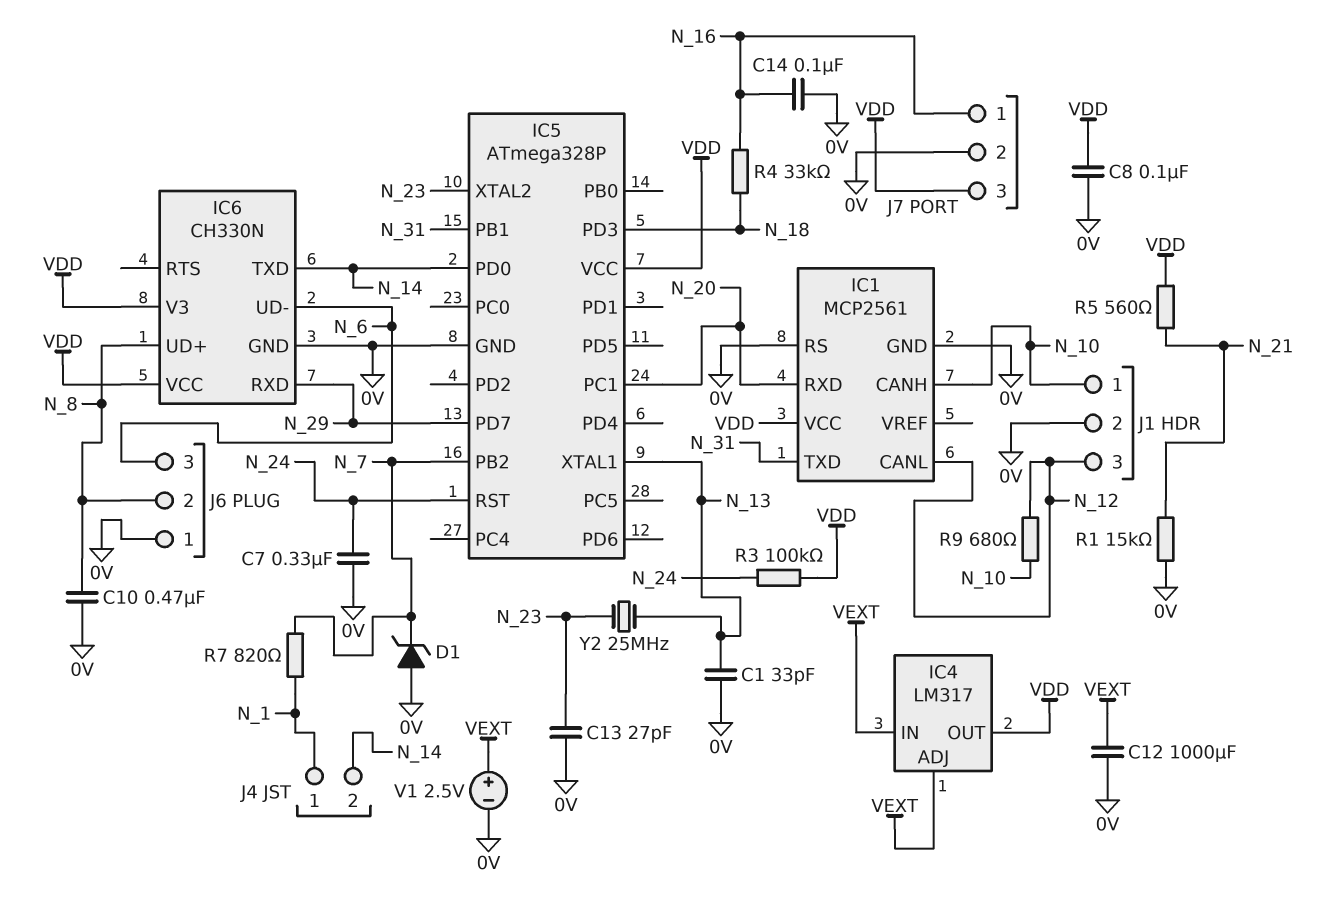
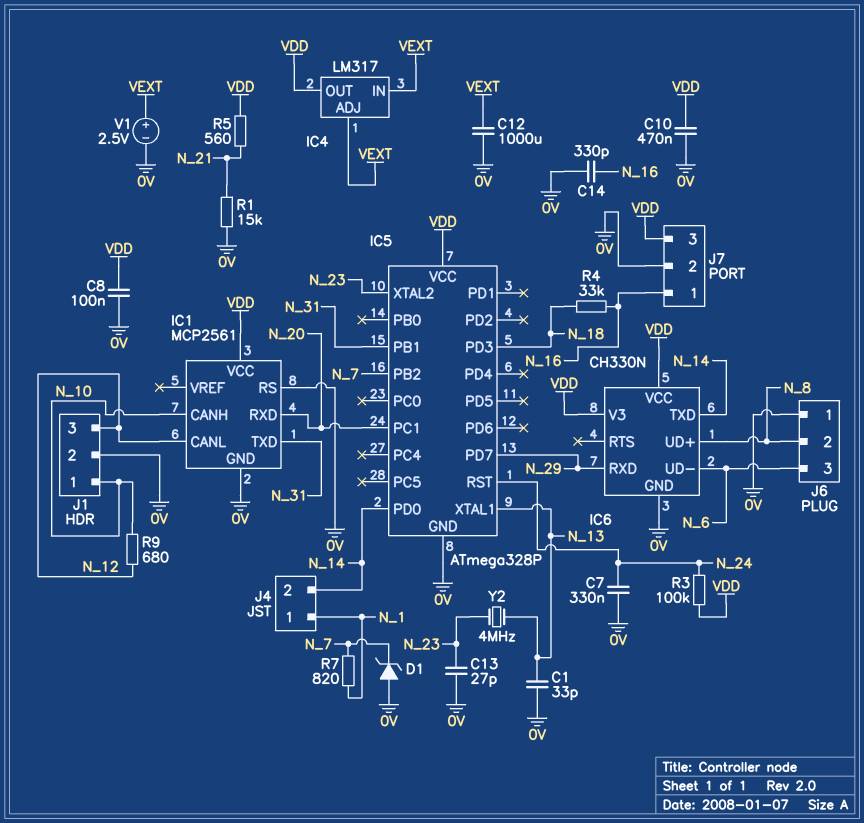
C10: 470nF (0V, N_8) -> 470nF (0V, VDD)
C14: 100nF (0V, N_16) -> 330pF (0V, N_16)
Y2: 25MHz (N_13, N_23) -> 4MHz (N_13, N_23)

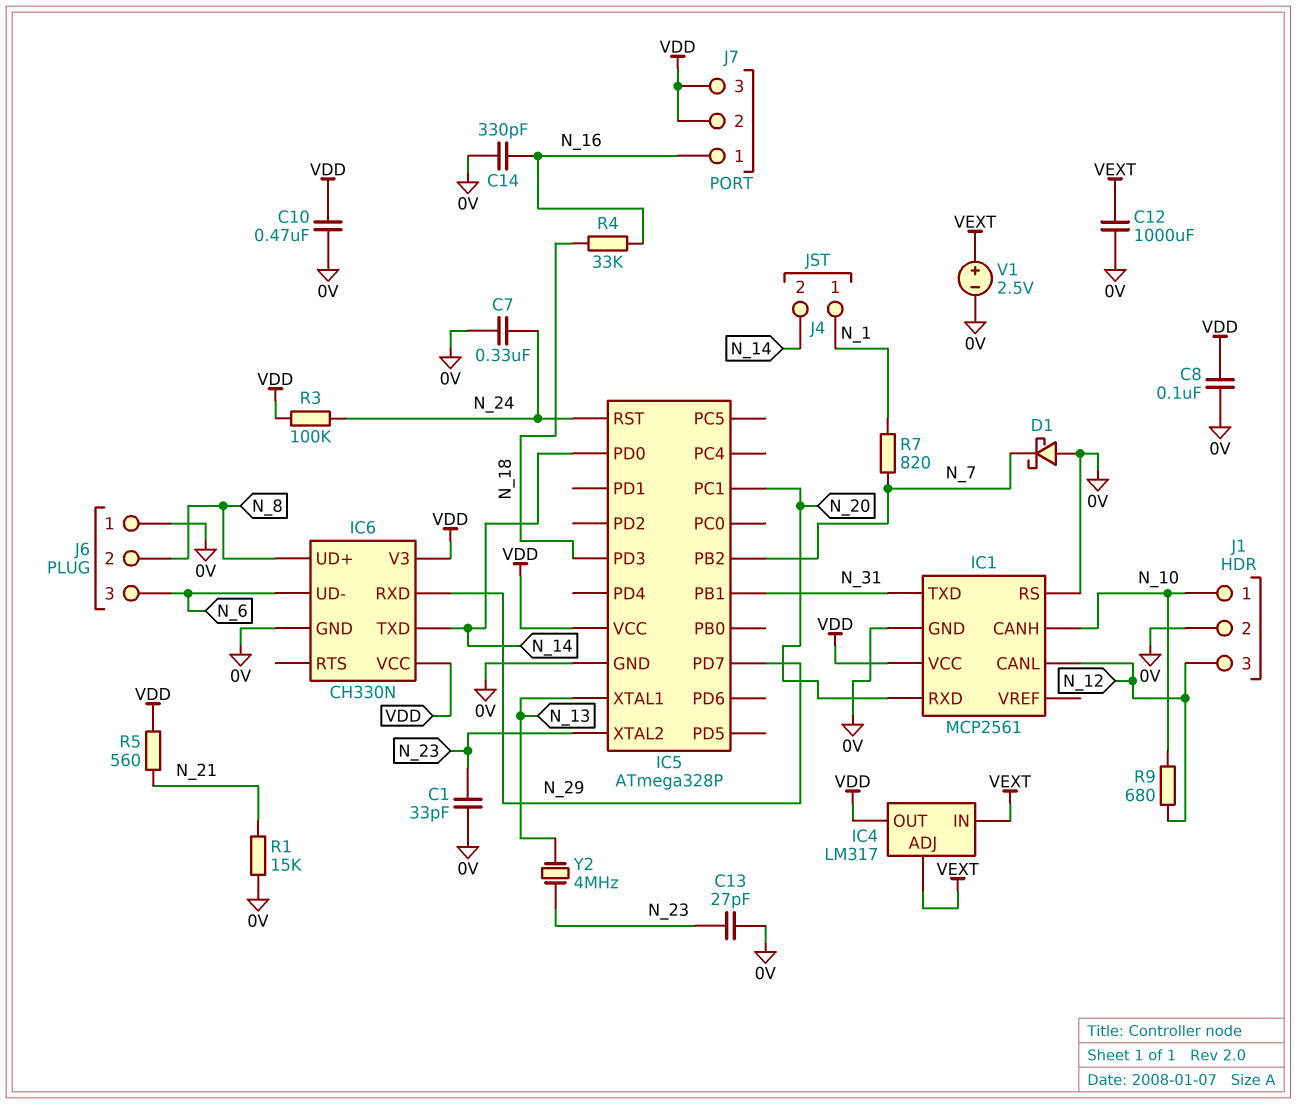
C1: 33pF (0V, N_13) -> 33pF (0V, N_23)
D1: zener (A 0V, K N_7) -> schottky (A 0V, K N_7)
J7 pin 2: 0V -> VDD

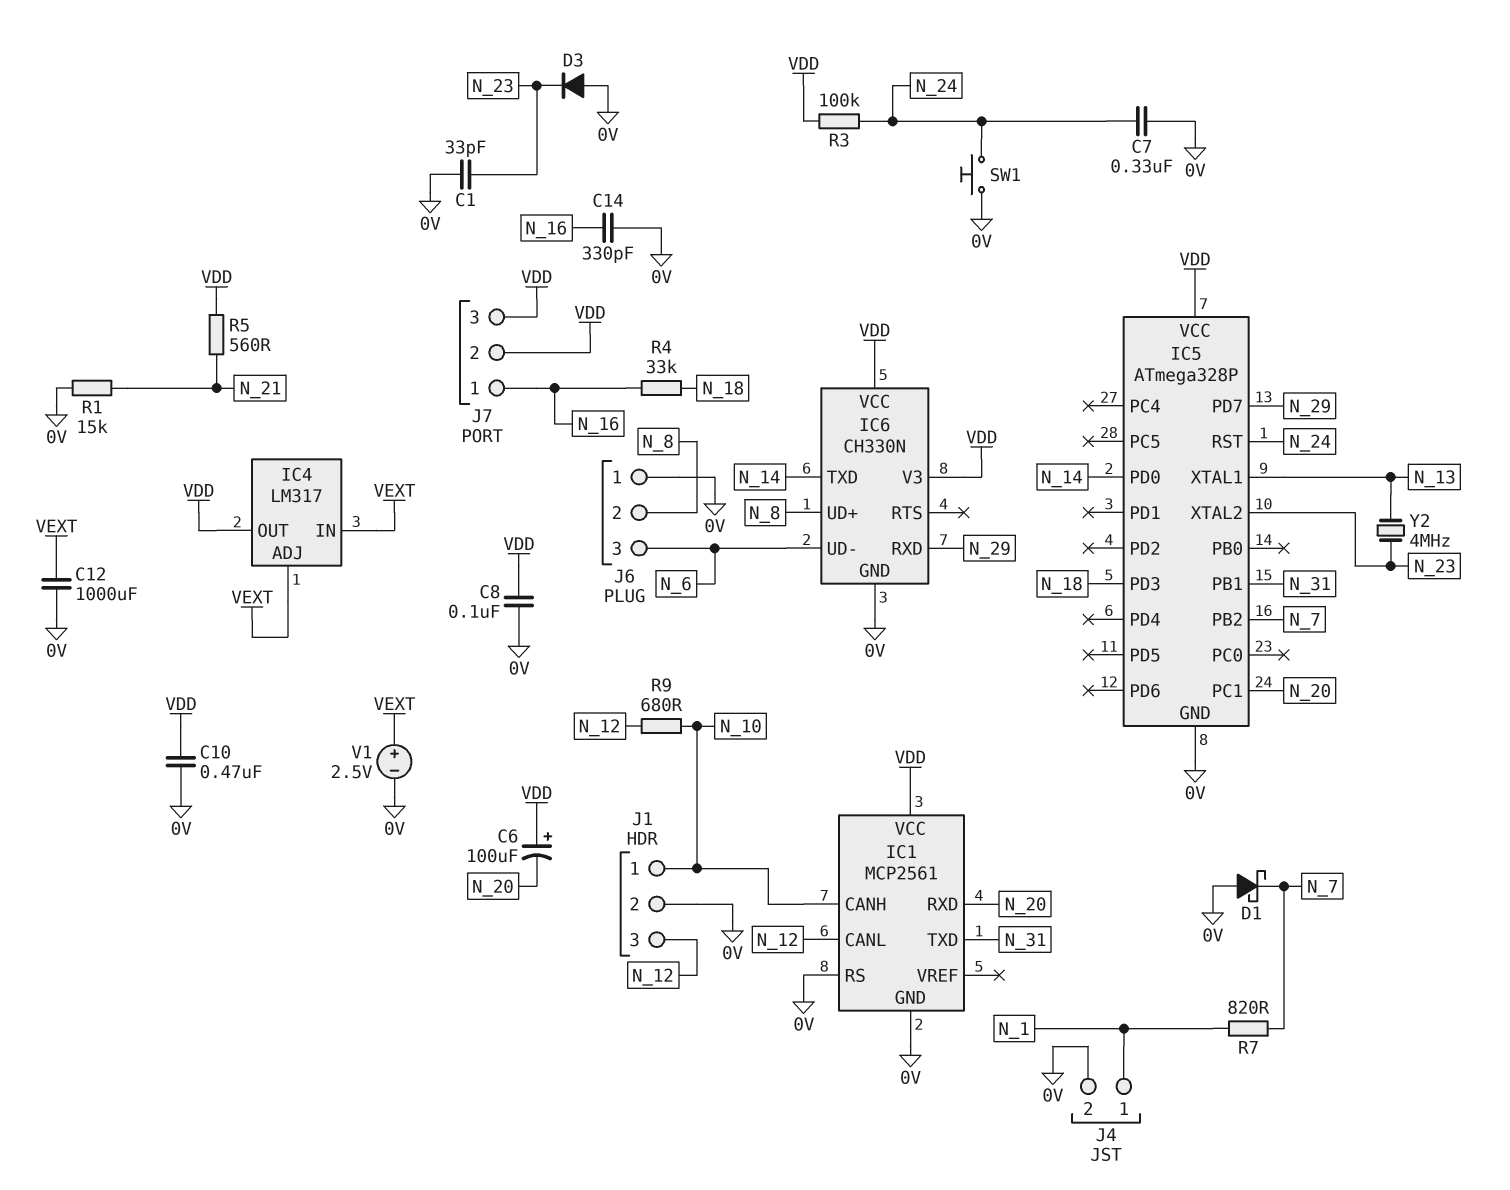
C6: none -> 100uF (plus VDD, minus N_20)
C13: 27pF (0V, N_23) -> none
D3: none -> diode (A 0V, K N_23)
J4 pin 2: N_14 -> 0V
SW1: none -> button (0V, N_24)

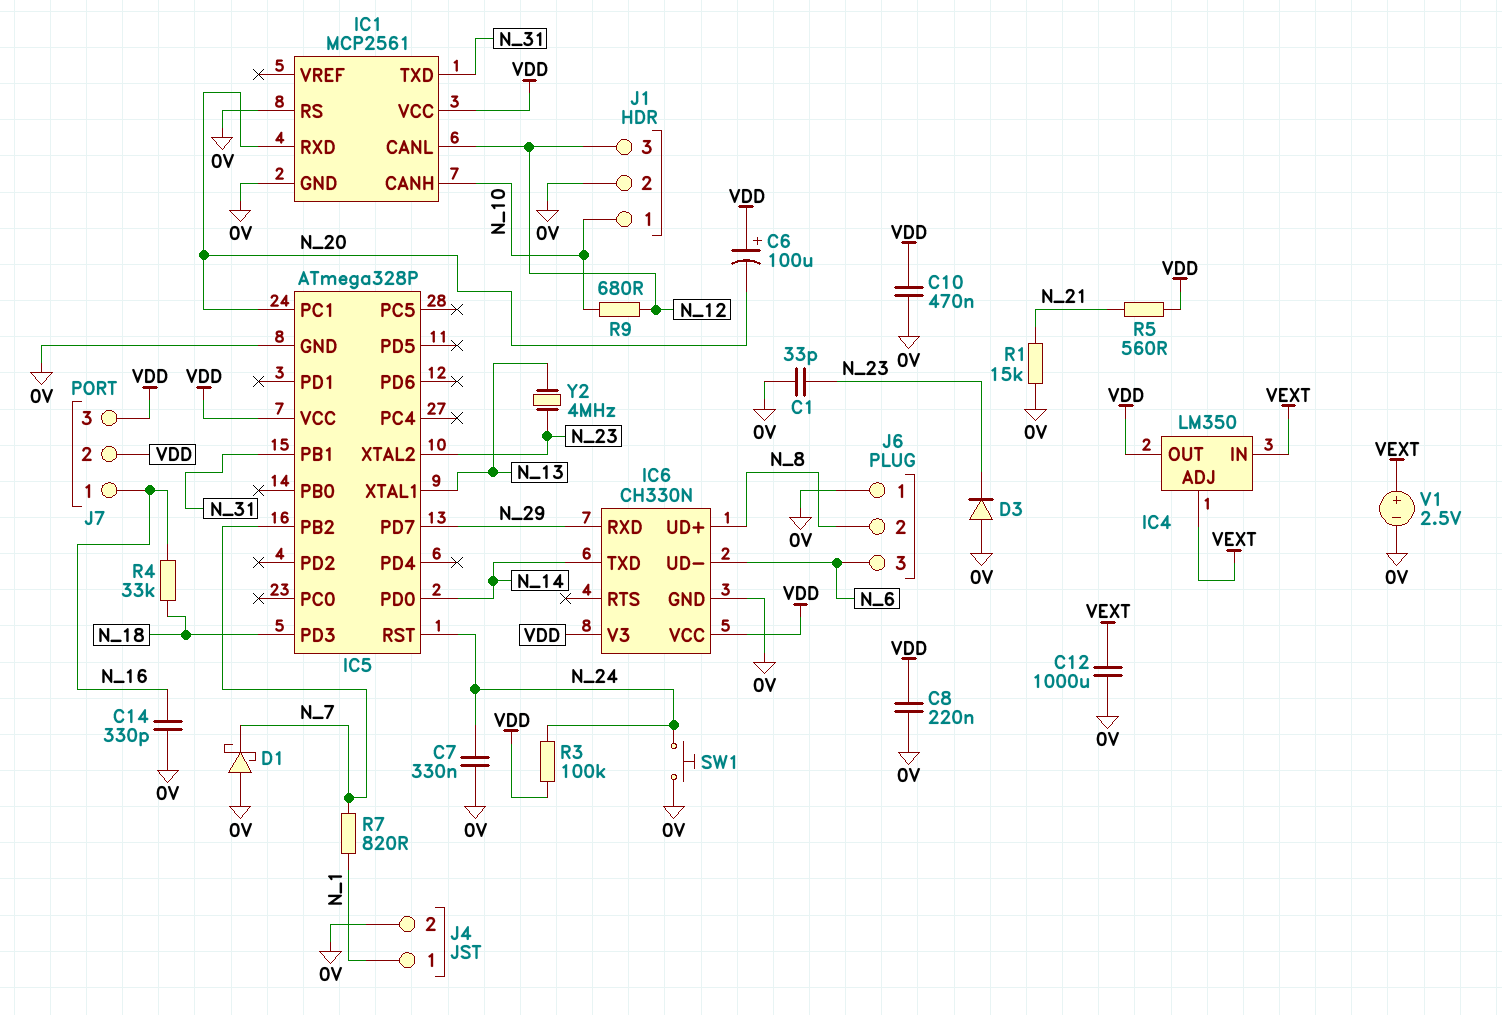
C8: 100nF (0V, VDD) -> 220nF (0V, VDD)
IC4: LM317 -> LM350

